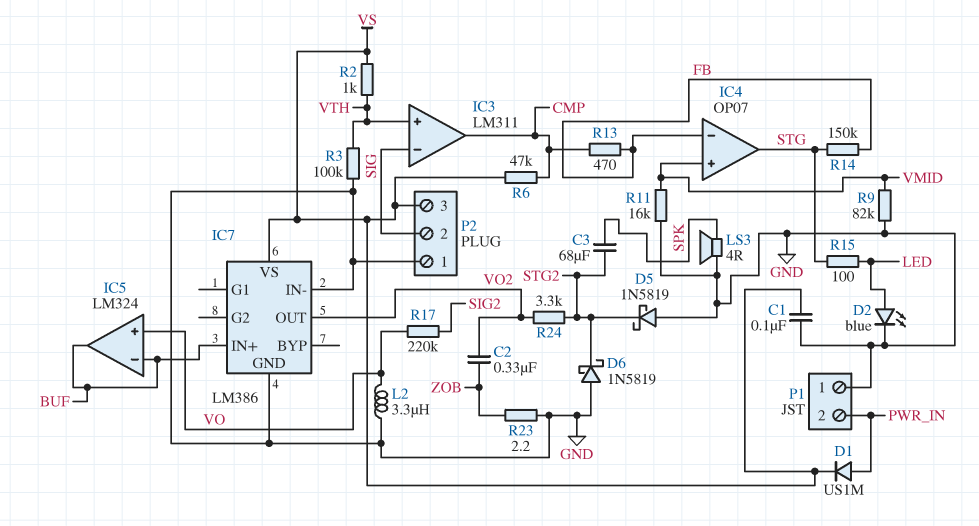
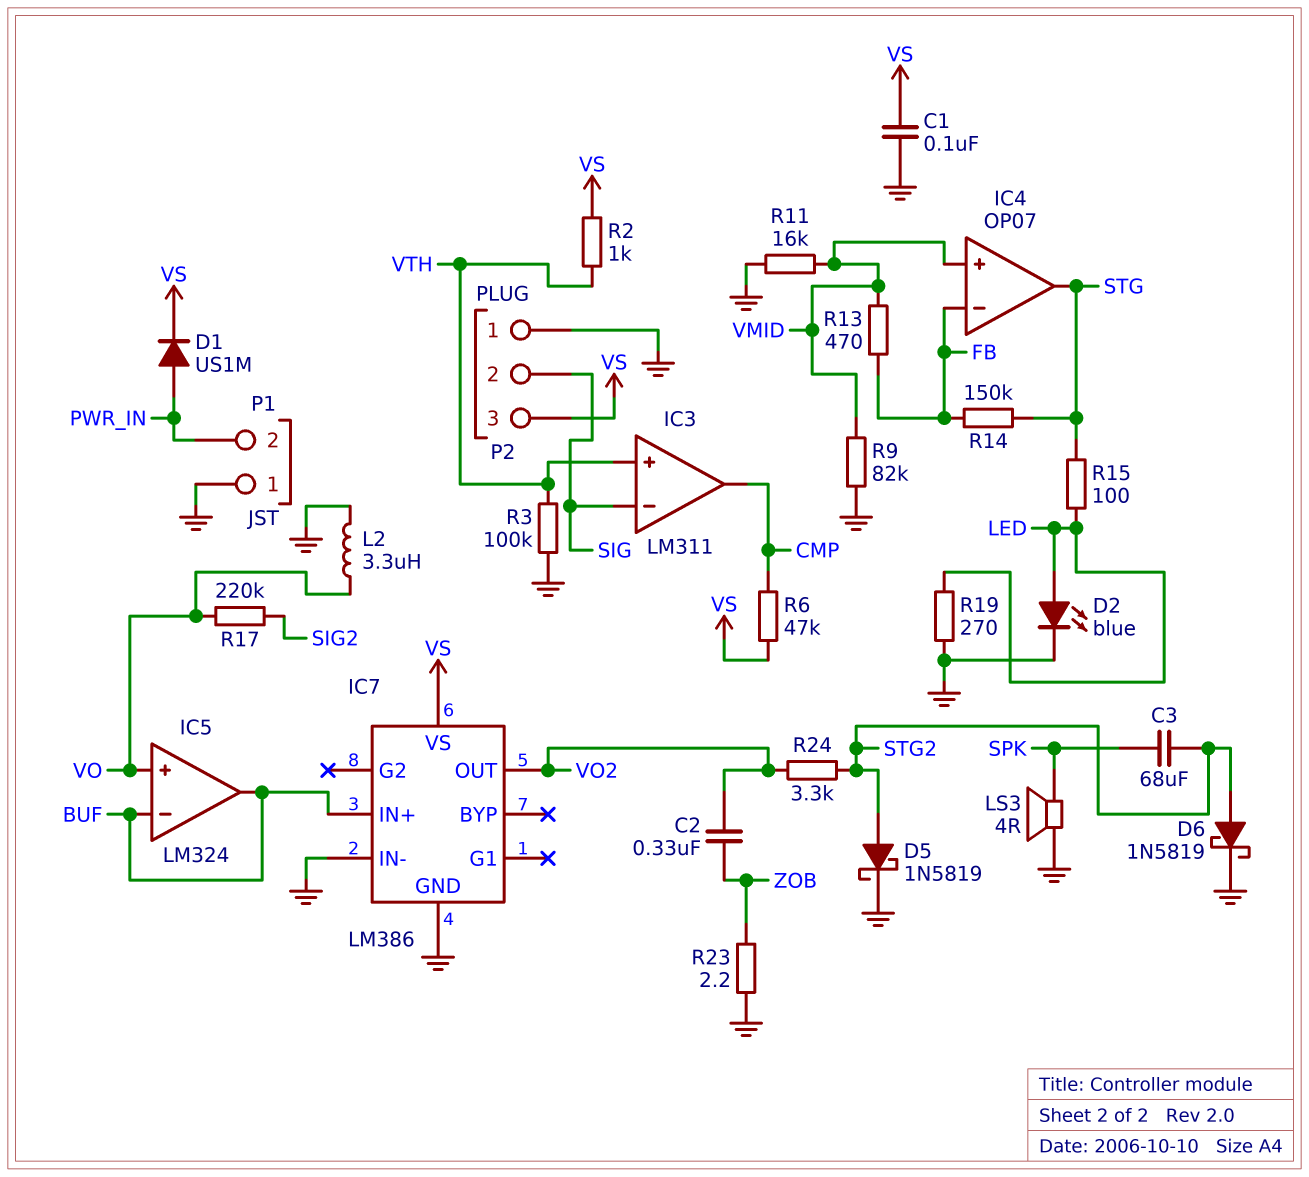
D5: schottky 1N5819 (A GND, K STG2) -> schottky 1N5819 (A STG2, K GND)
D6: schottky 1N5819 (A GND, K STG2) -> schottky 1N5819 (A STG2, K GND)
R13: 470 (CMP, FB) -> 470 (FB, VMID)
R19: none -> 270 (GND, LED)

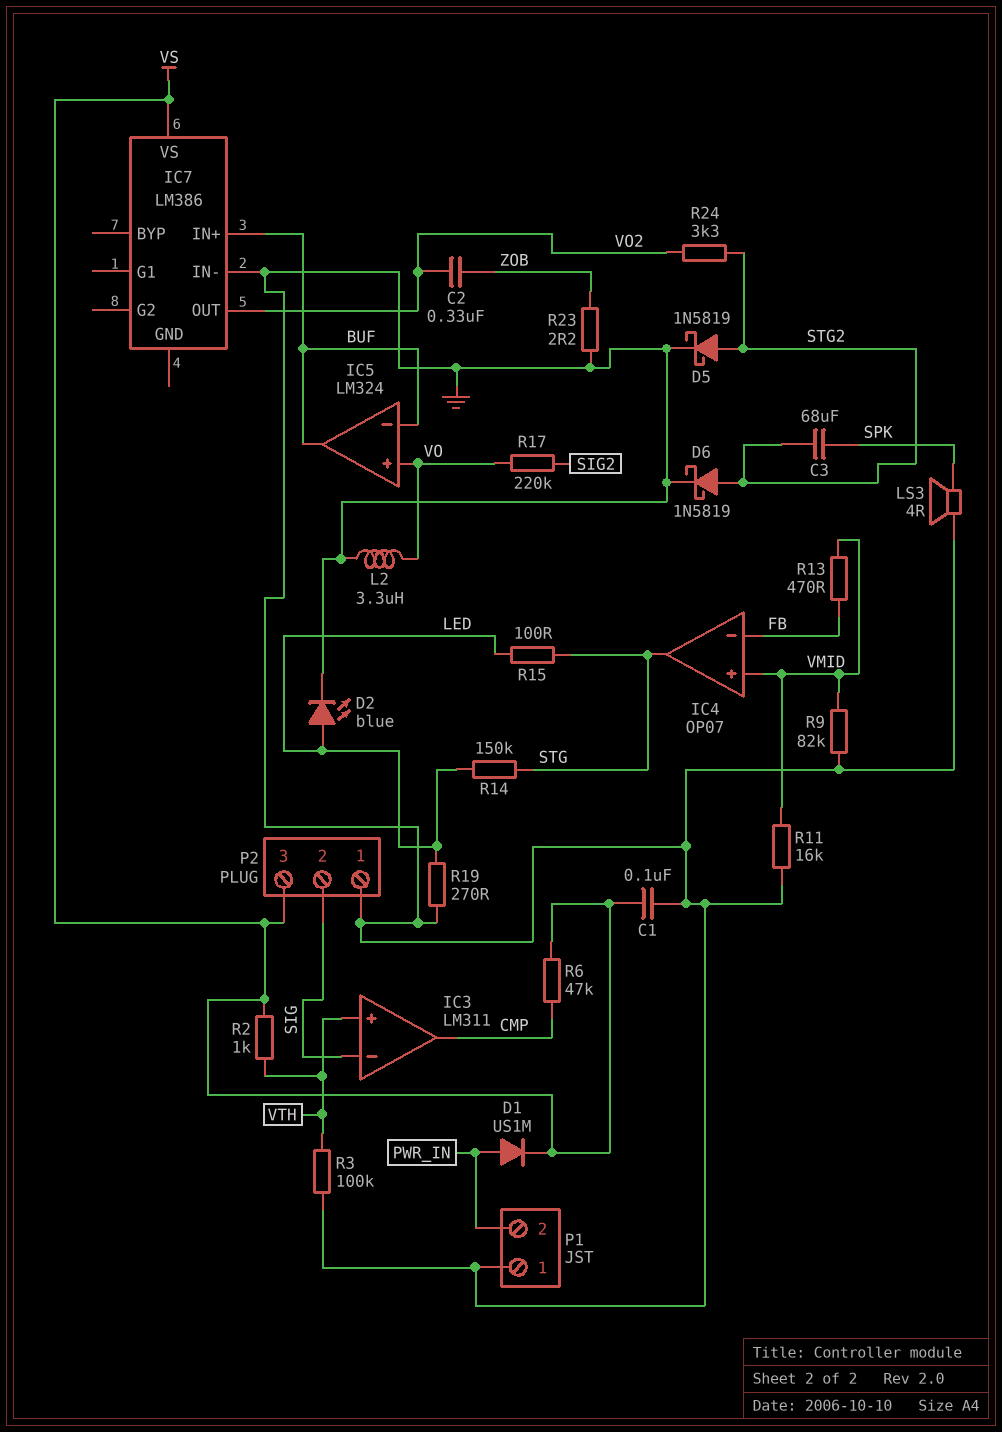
IC7 pin GND: GND -> none
R14: 150k (FB, STG) -> 150k (LED, STG)

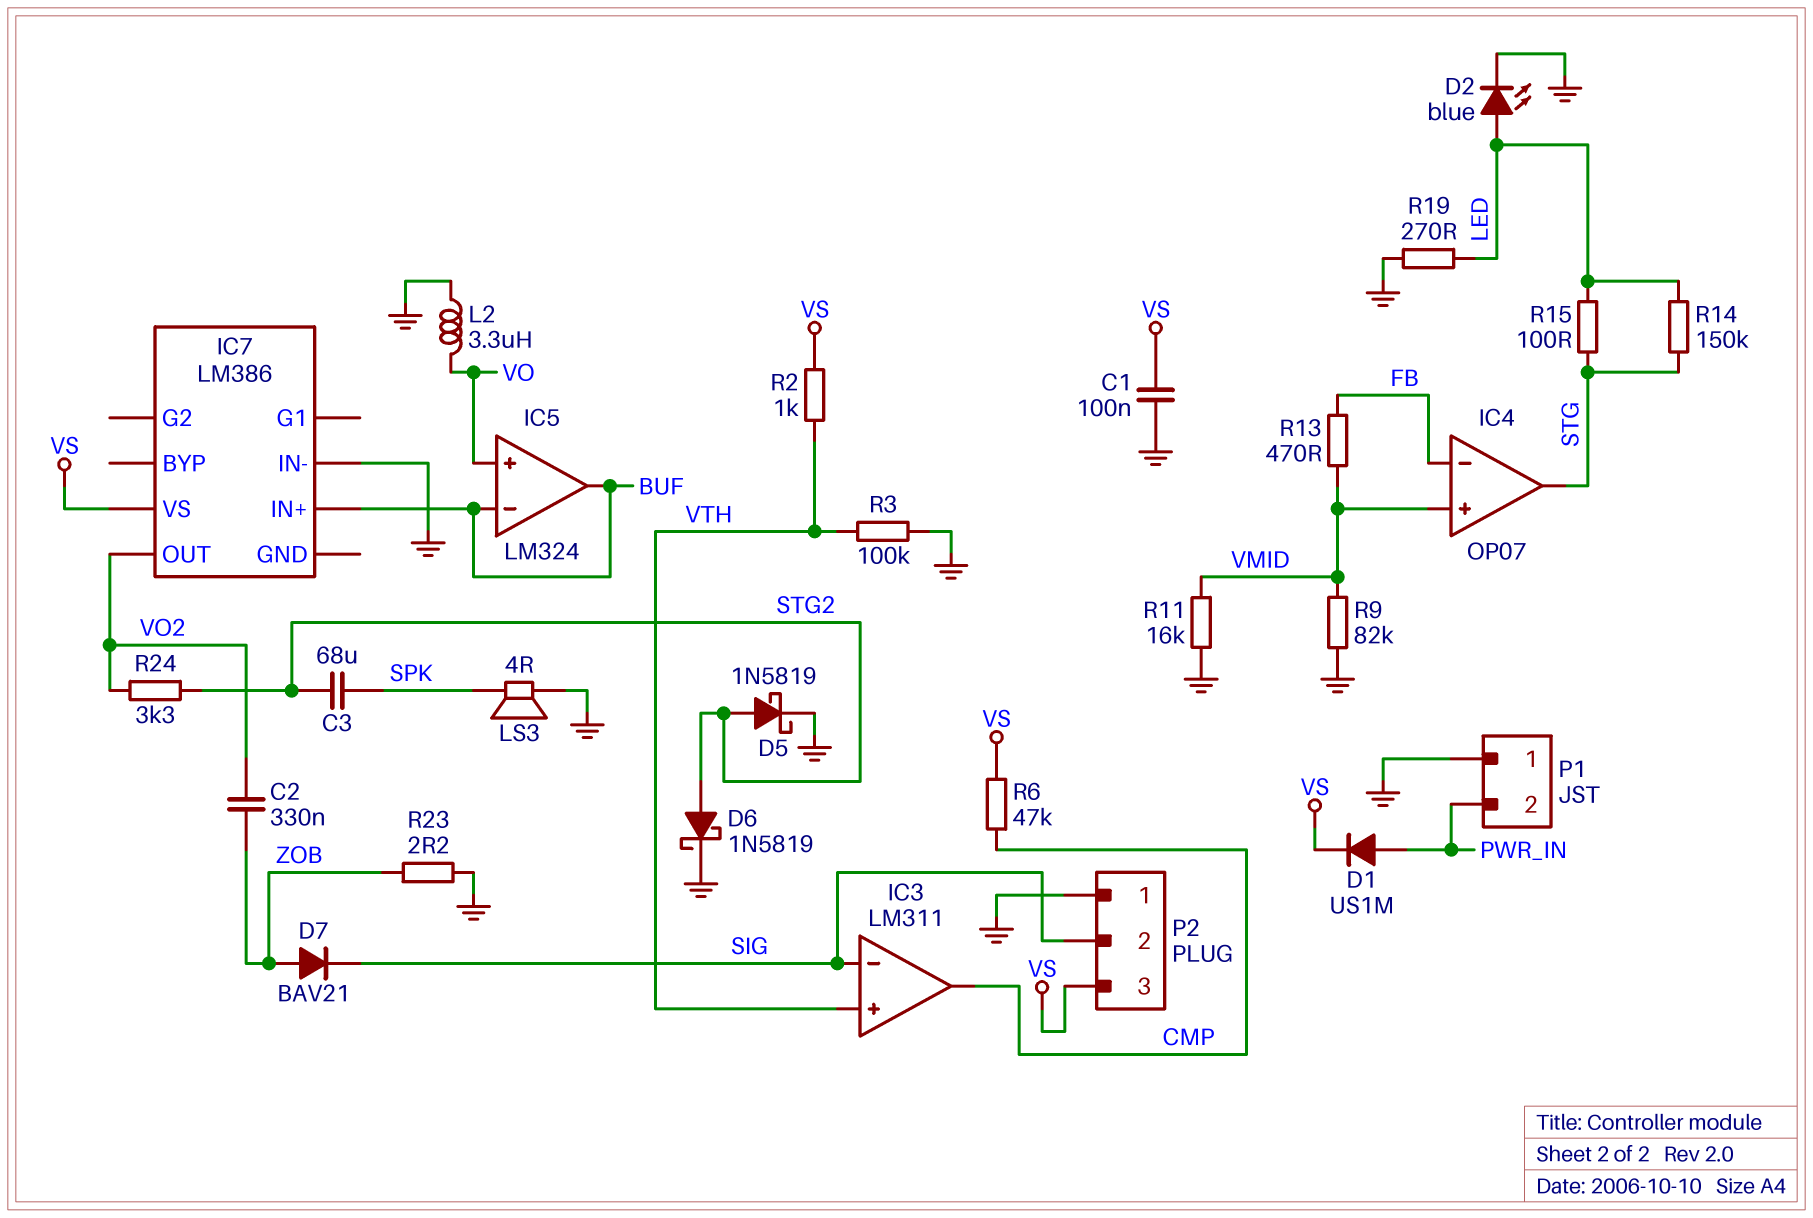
D7: none -> diode BAV21 (A ZOB, K SIG)
R17: 220k (SIG2, VO) -> none

